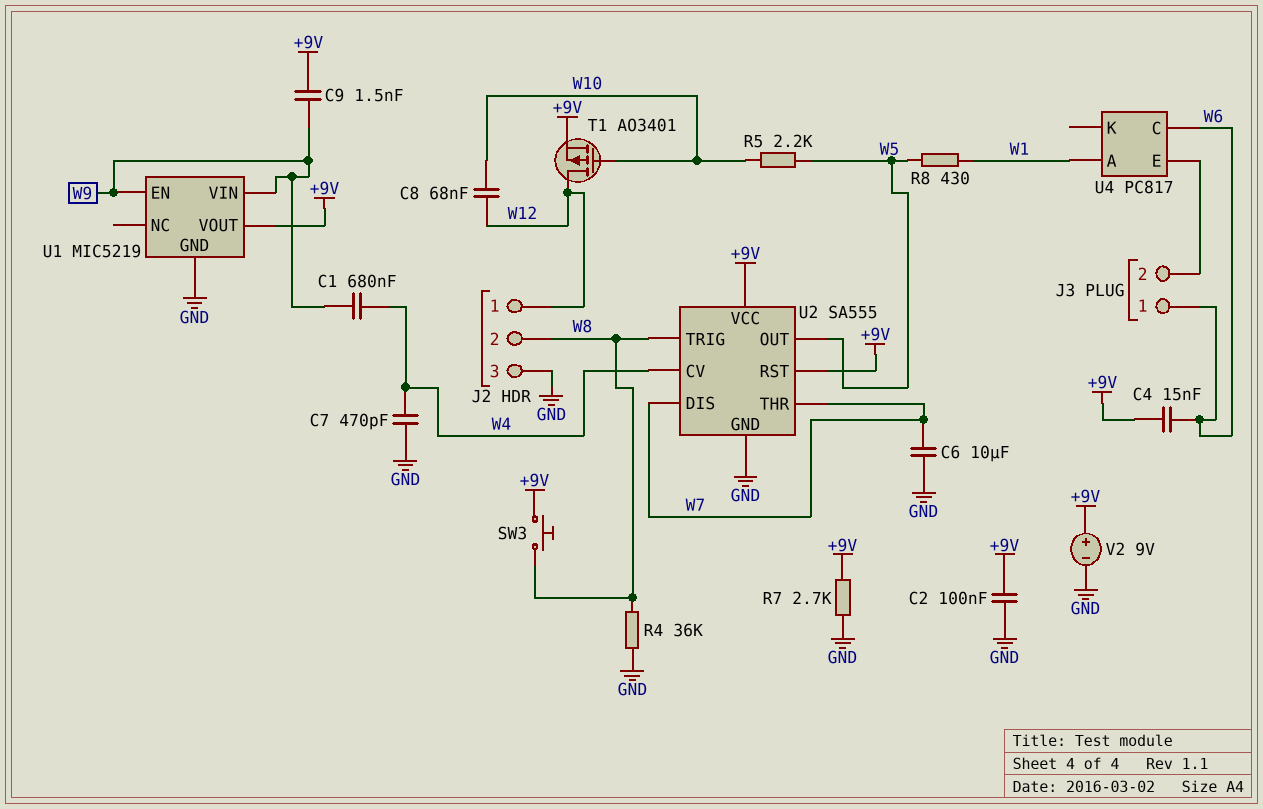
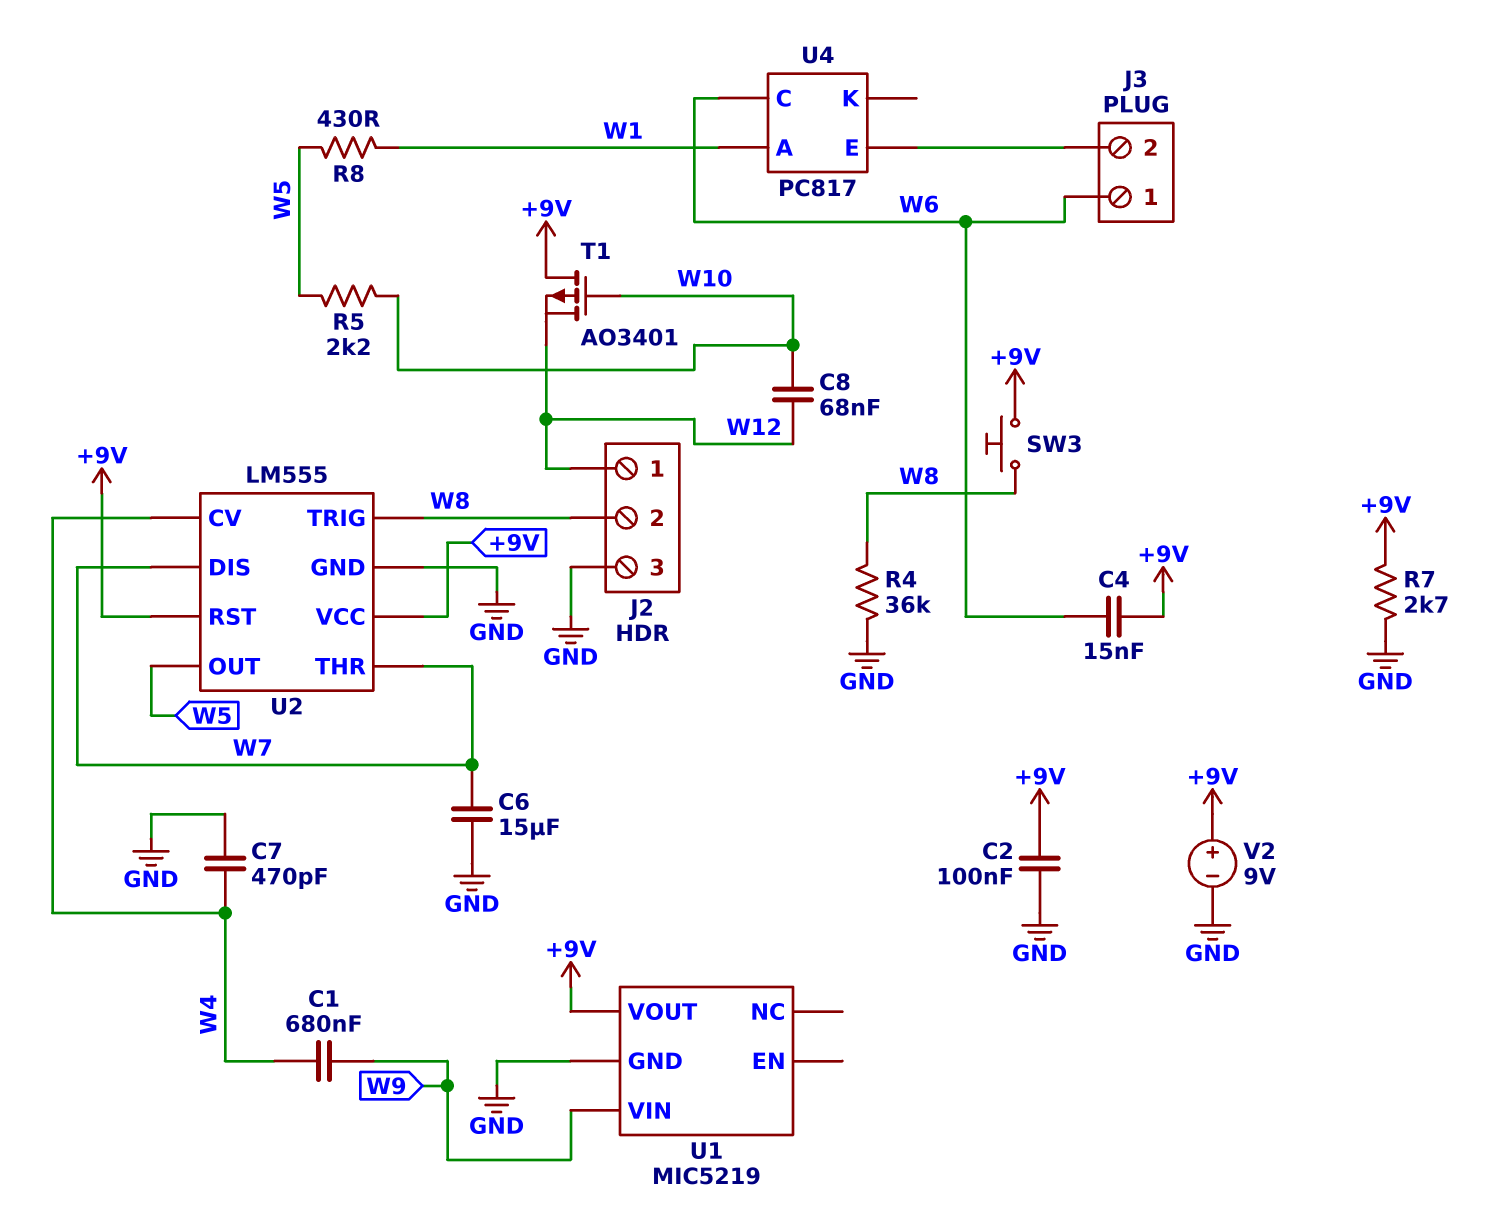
C6: 10uF (GND, W7) -> 15uF (GND, W7)
C9: 1.5nF (+9V, W9) -> none
T1: PMOS AO3401 (G W10, D W12, S +9V) -> PMOS AO3401 (G W10, D +9V, S W12)
U1 pin EN: W9 -> none
U2: SA555 -> LM555

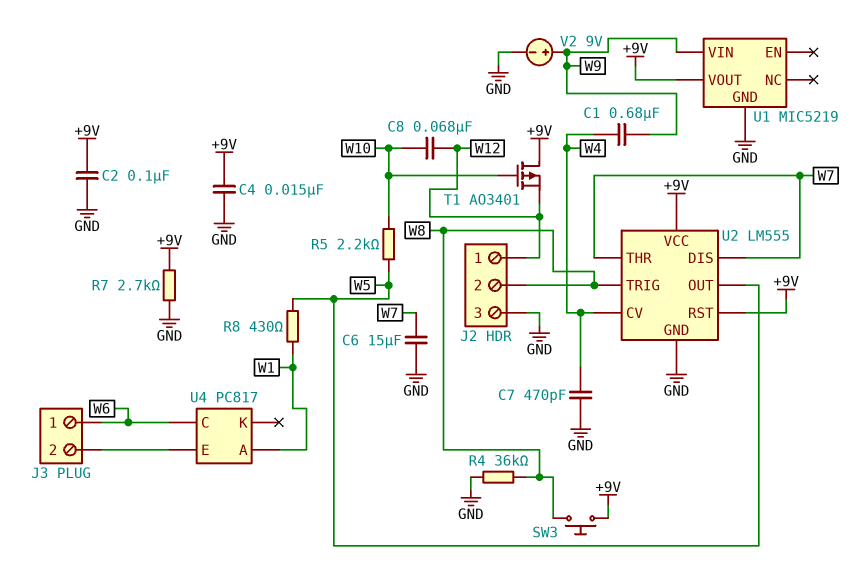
C4: 15nF (+9V, W6) -> 15nF (+9V, GND)
V2: 9V (plus +9V, minus GND) -> 9V (plus W9, minus GND)

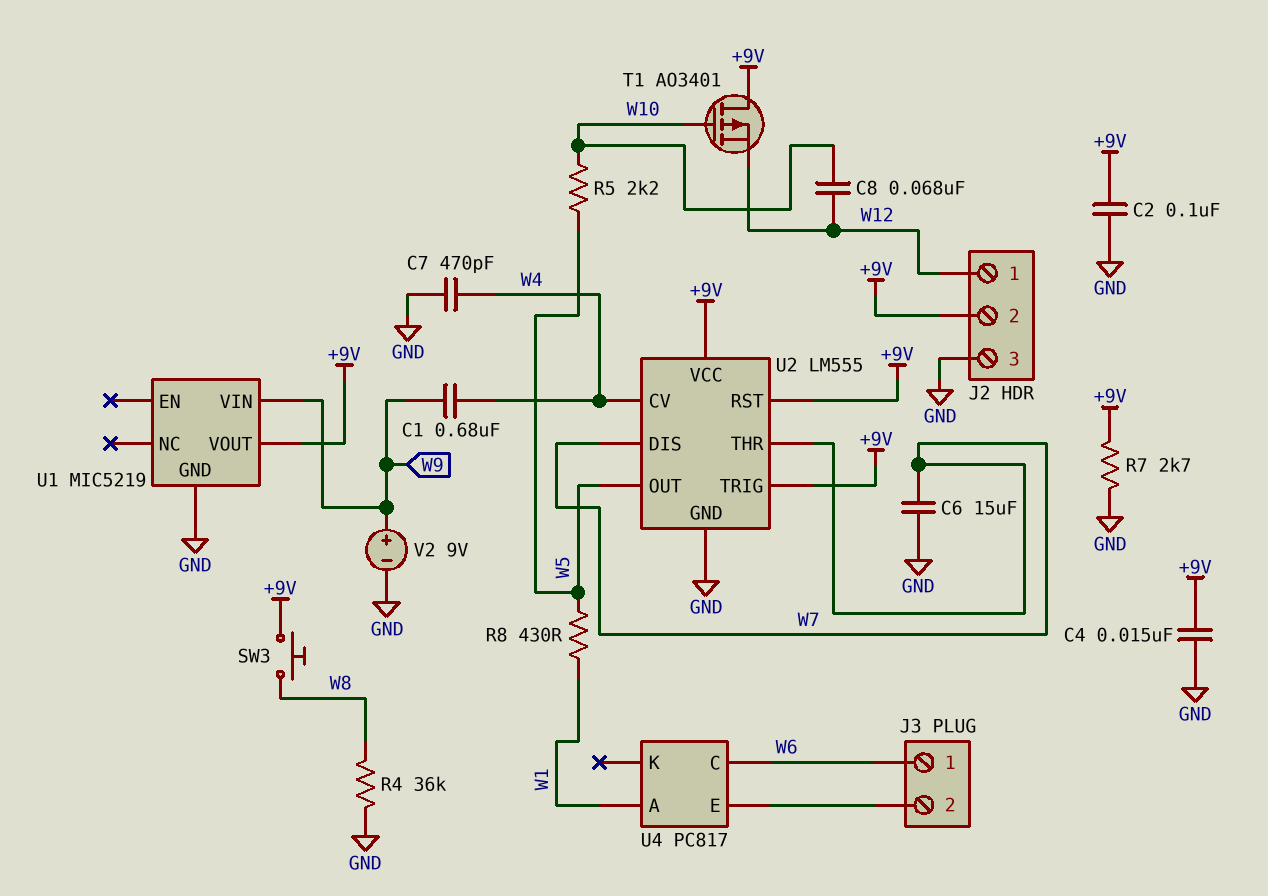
J2 pin 2: W8 -> +9V
U2 pin TRIG: W8 -> +9V

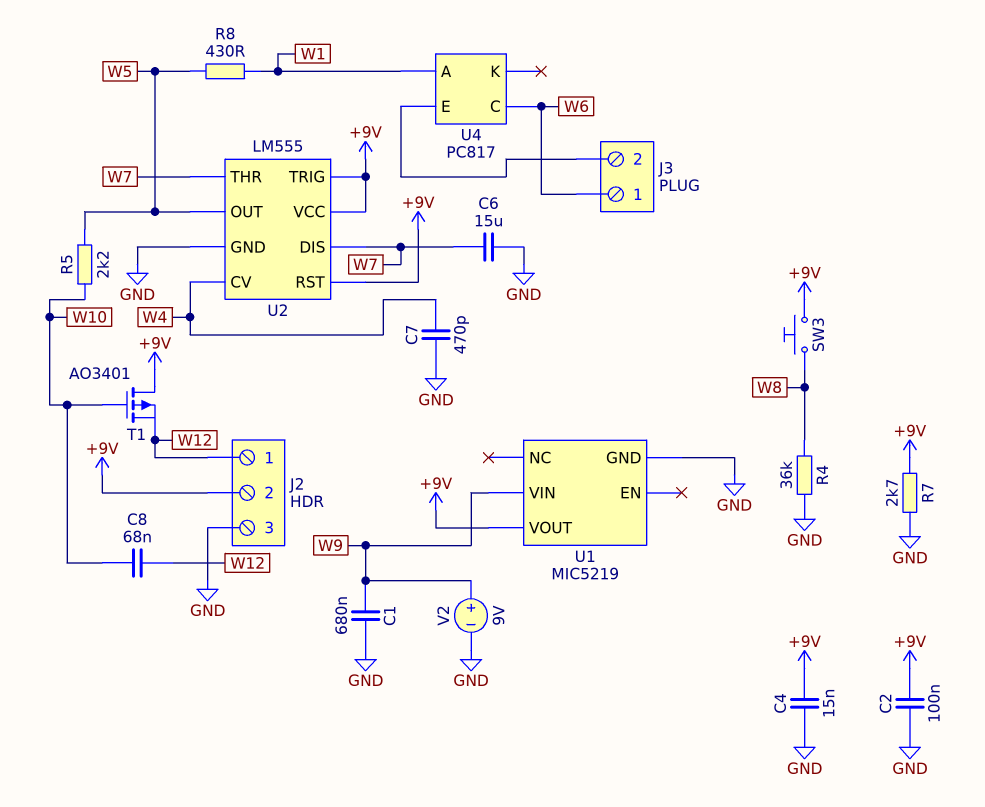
C1: 680nF (W4, W9) -> 680nF (GND, W9)

